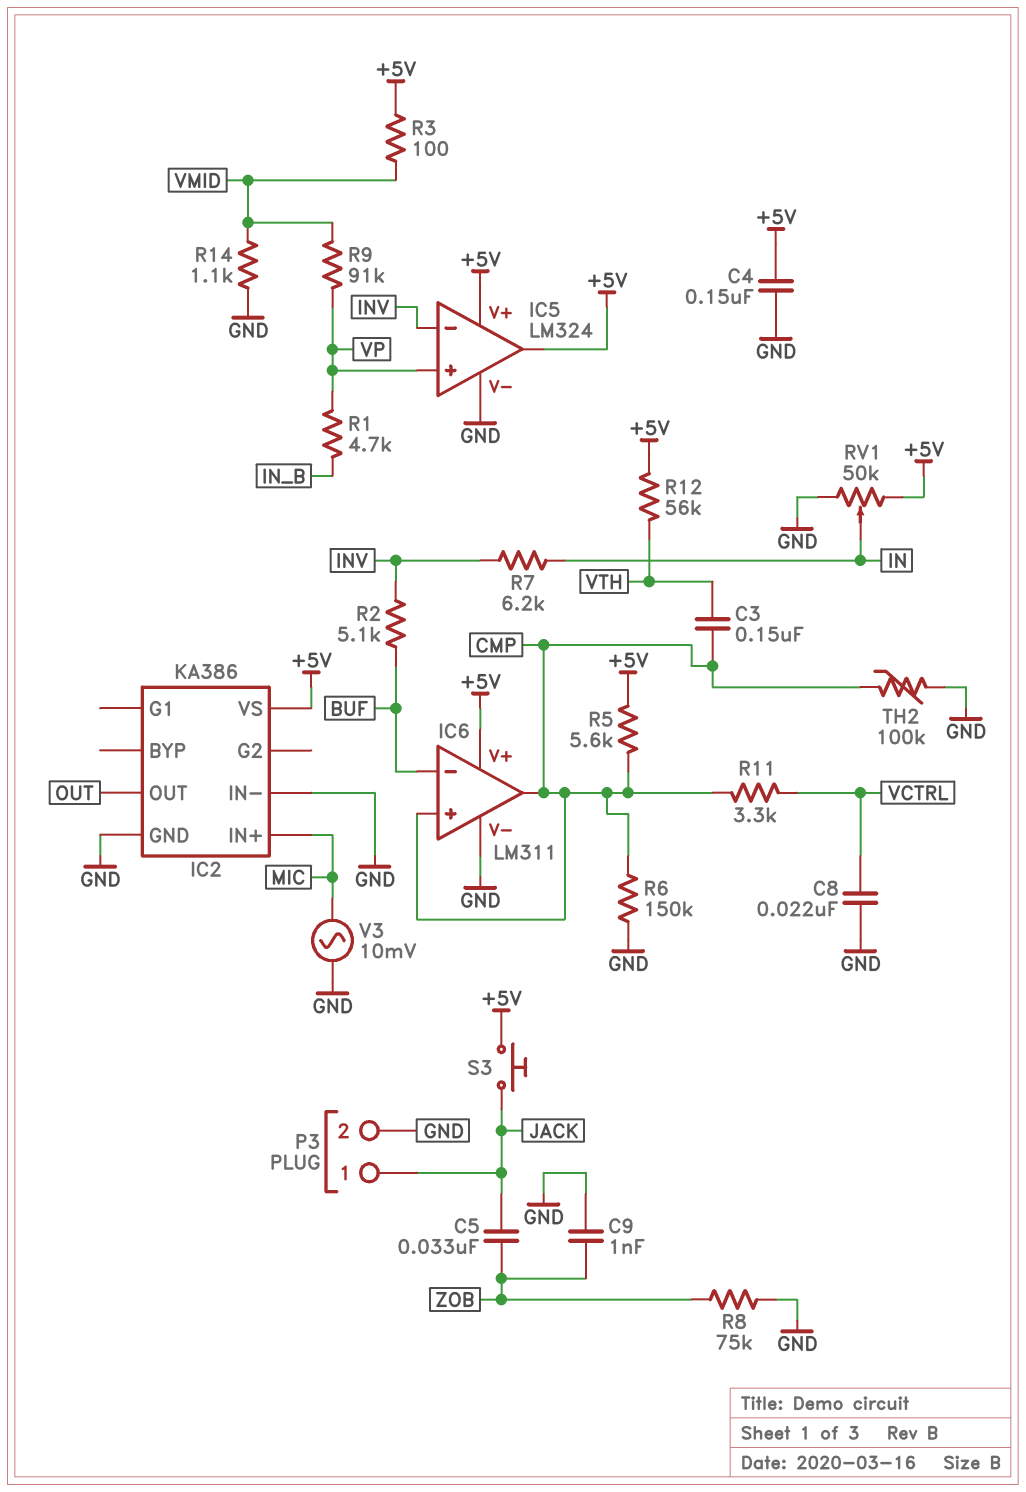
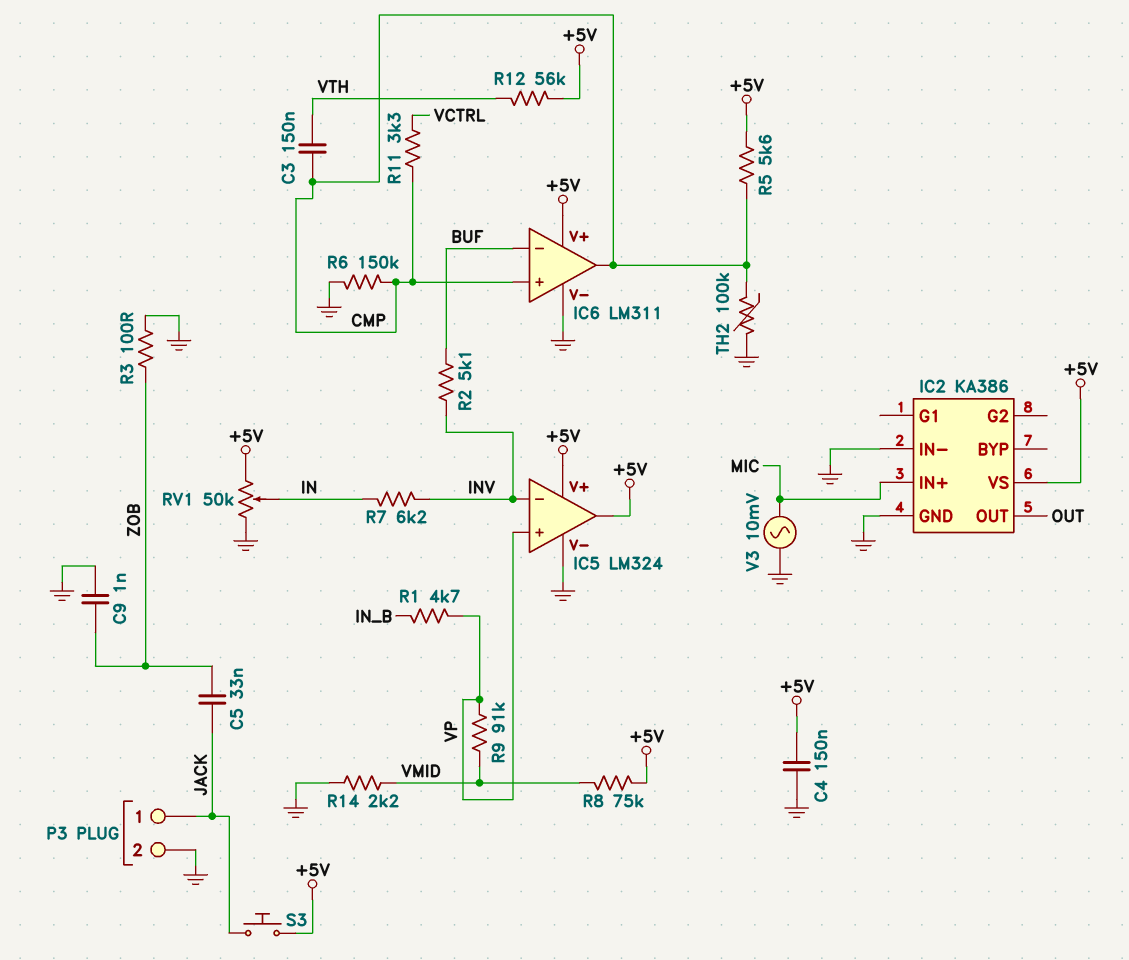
C8: 22nF (GND, VCTRL) -> none
R3: 100 (+5V, VMID) -> 100 (GND, ZOB)
R8: 75k (GND, ZOB) -> 75k (+5V, VMID)
R14: 1.1k (GND, VMID) -> 2.2k (GND, VMID)

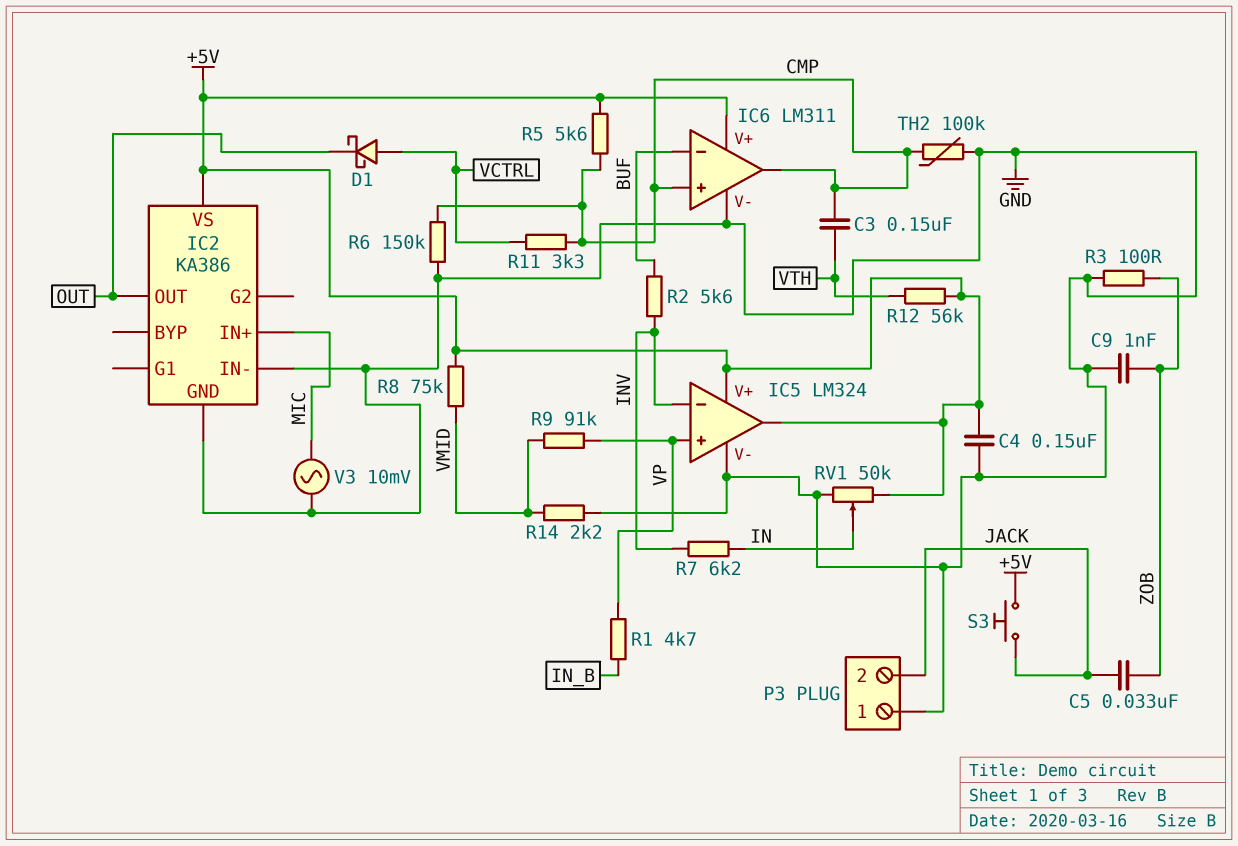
D1: none -> schottky (A VCTRL, K OUT)
P3 pin 1: JACK -> GND
P3 pin 2: GND -> JACK
R2: 5.1k (BUF, INV) -> 5.6k (BUF, INV)

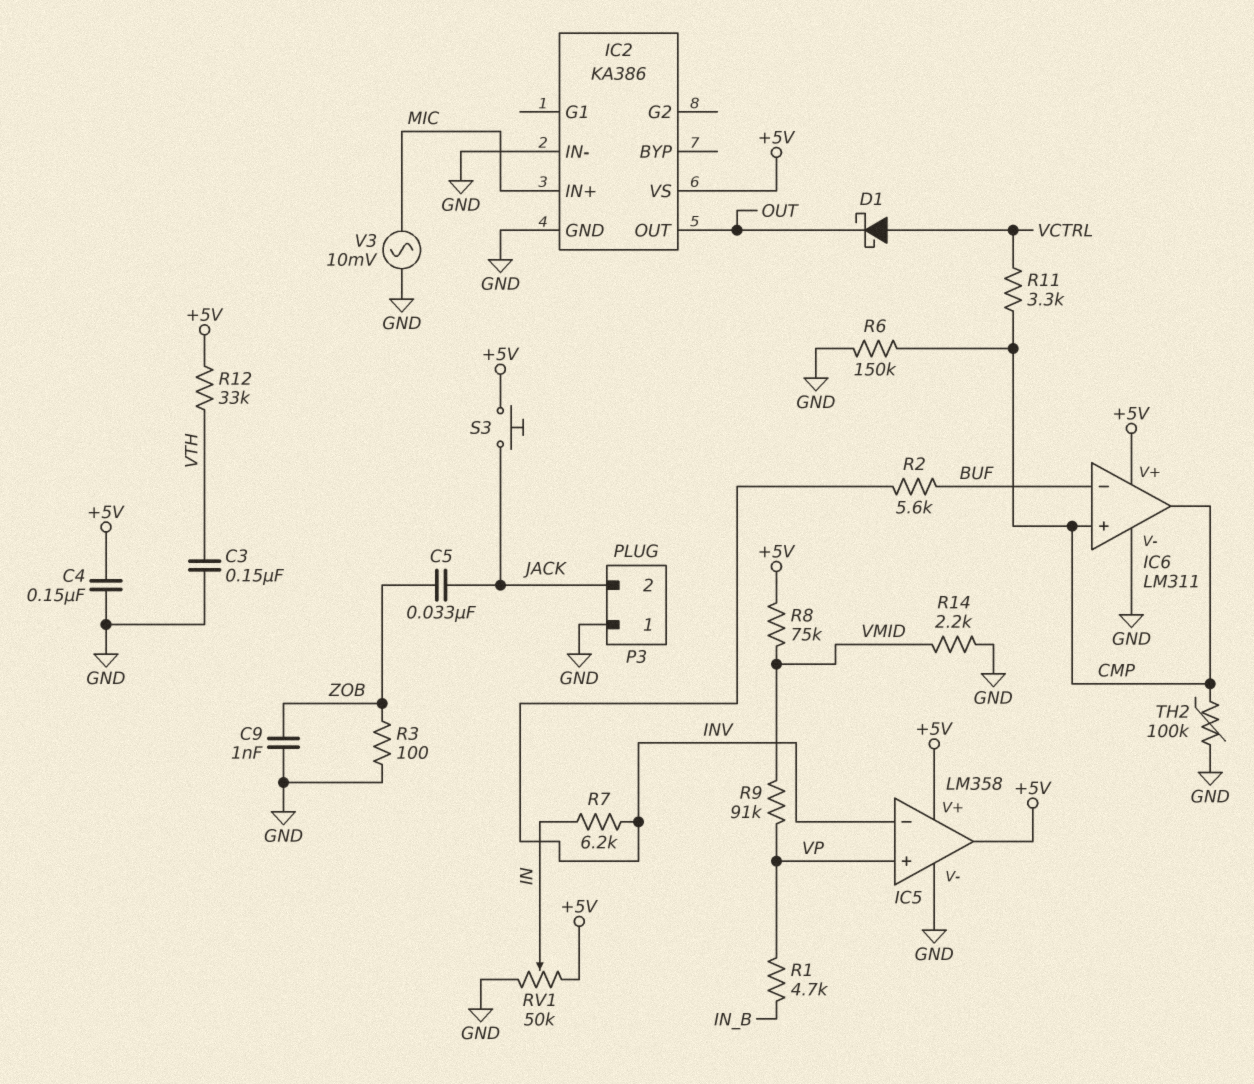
C3: 150nF (CMP, VTH) -> 150nF (GND, VTH)
IC5: LM324 -> LM358
R5: 5.6k (+5V, CMP) -> none
R12: 56k (+5V, VTH) -> 33k (+5V, VTH)

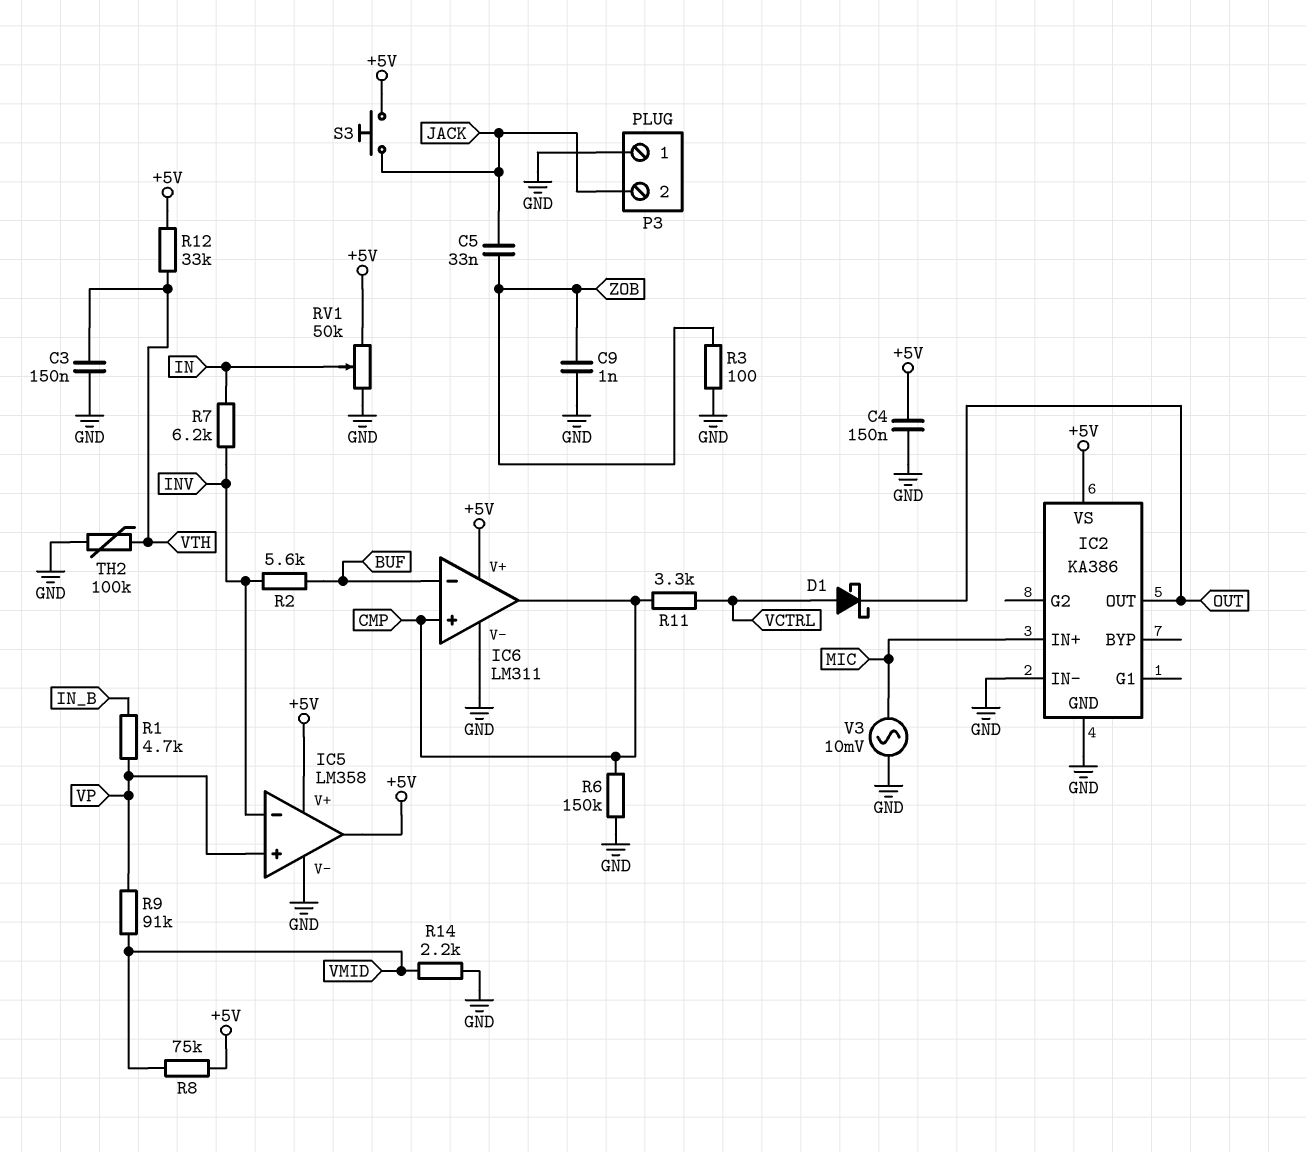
TH2: 100k (CMP, GND) -> 100k (GND, VTH)

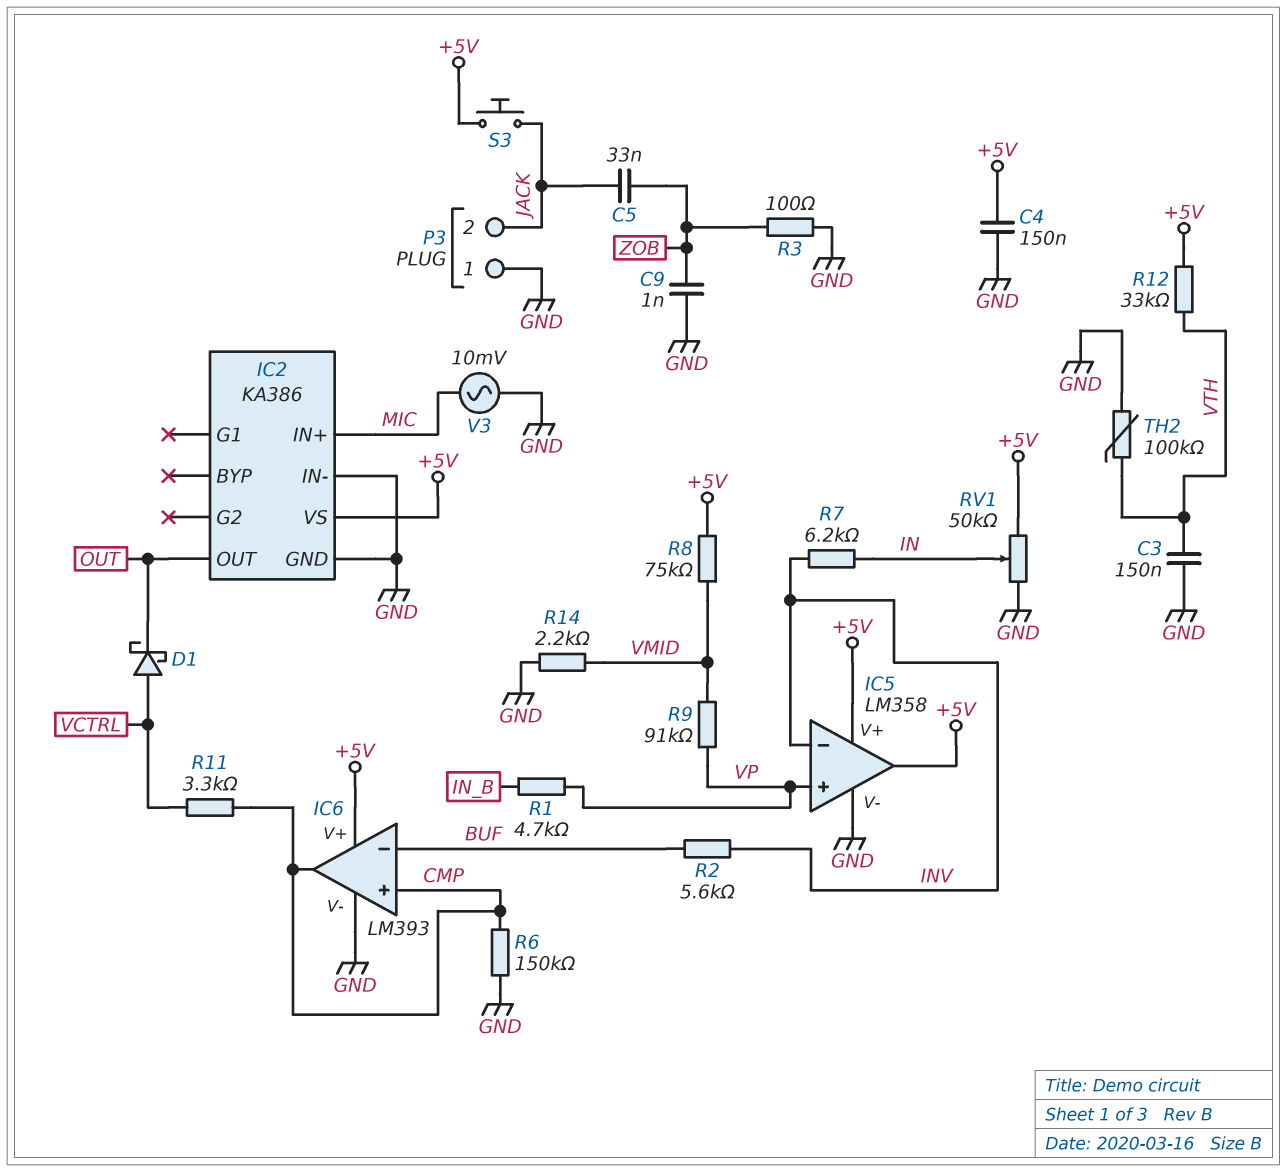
IC6: LM311 -> LM393

